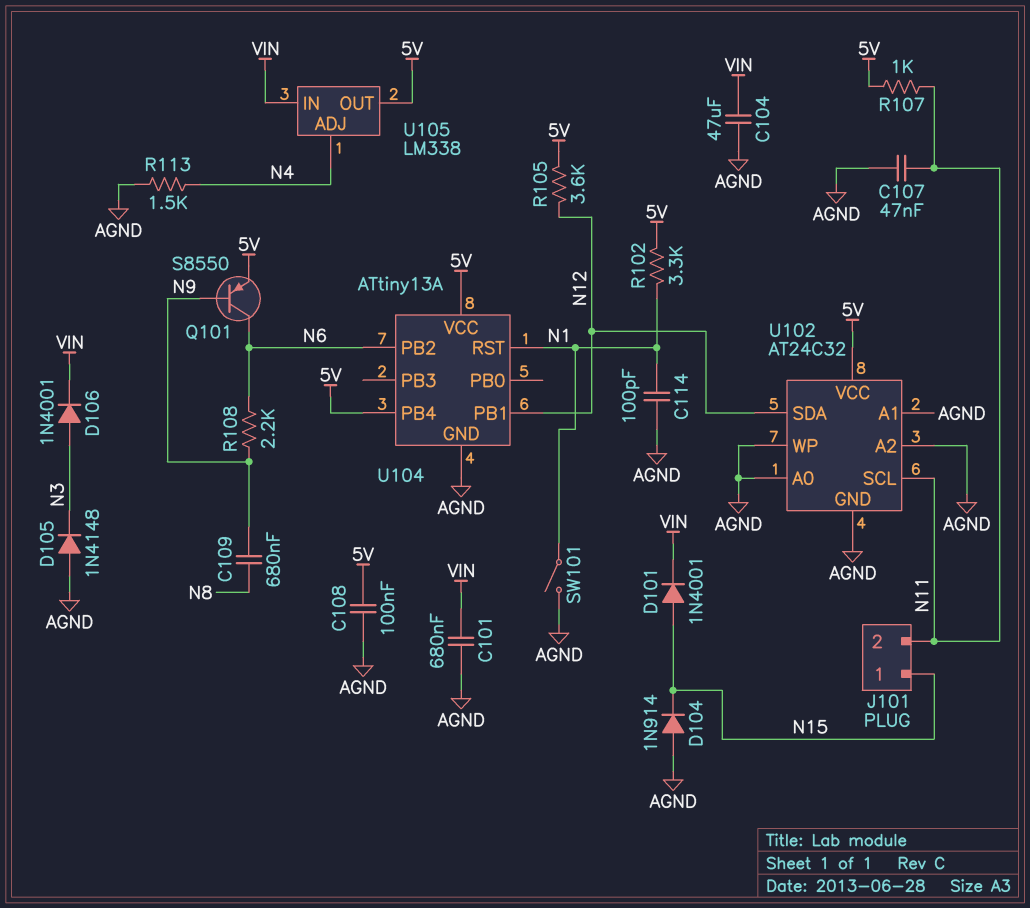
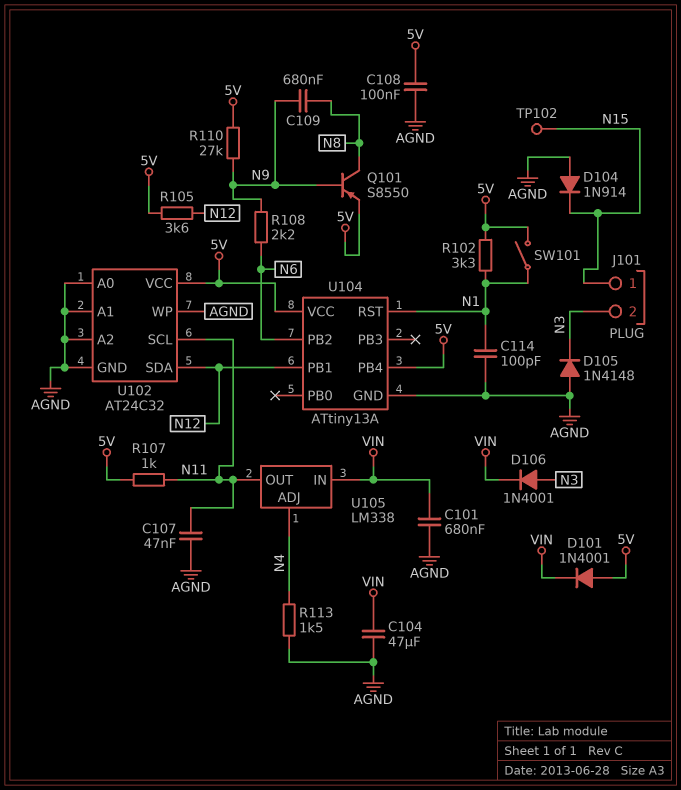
D101: diode 1N4001 (A N15, K VIN) -> diode 1N4001 (A 5V, K VIN)
J101 pin 2: N11 -> N3
Q101: PNP S8550 (B N9, C N6, E 5V) -> PNP S8550 (B N9, C N8, E 5V)
R110: none -> 27k (5V, N9)
SW101: switch (AGND, N1) -> switch (5V, N1)
TP102: none -> test point (N15)
U105 pin OUT: 5V -> N11

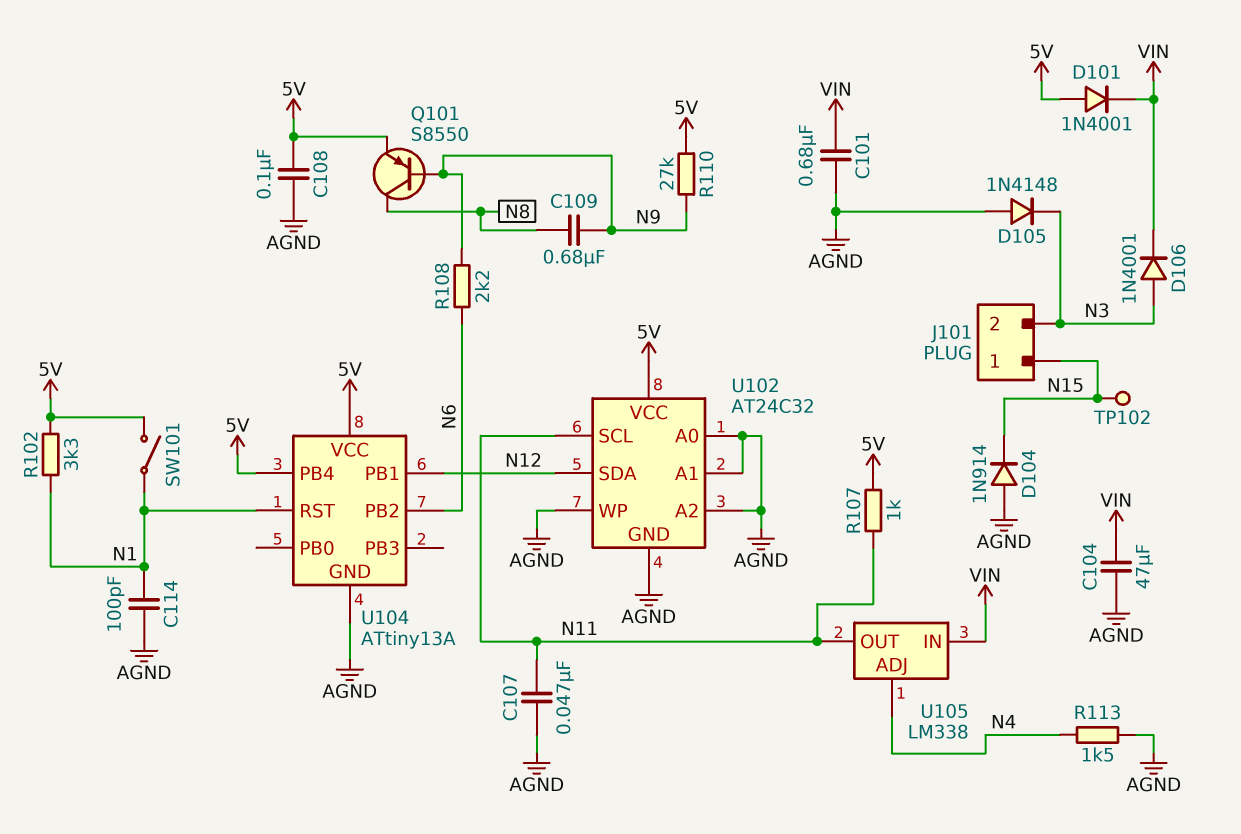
R105: 3.6k (5V, N12) -> none

